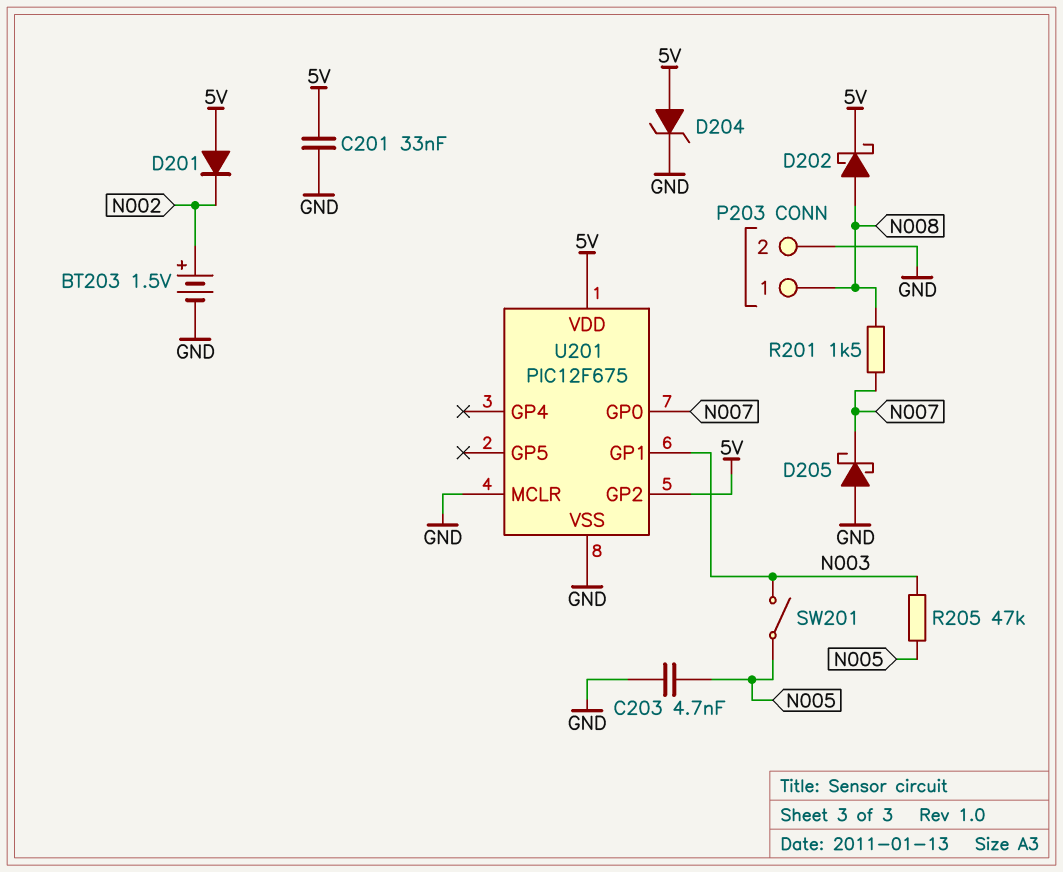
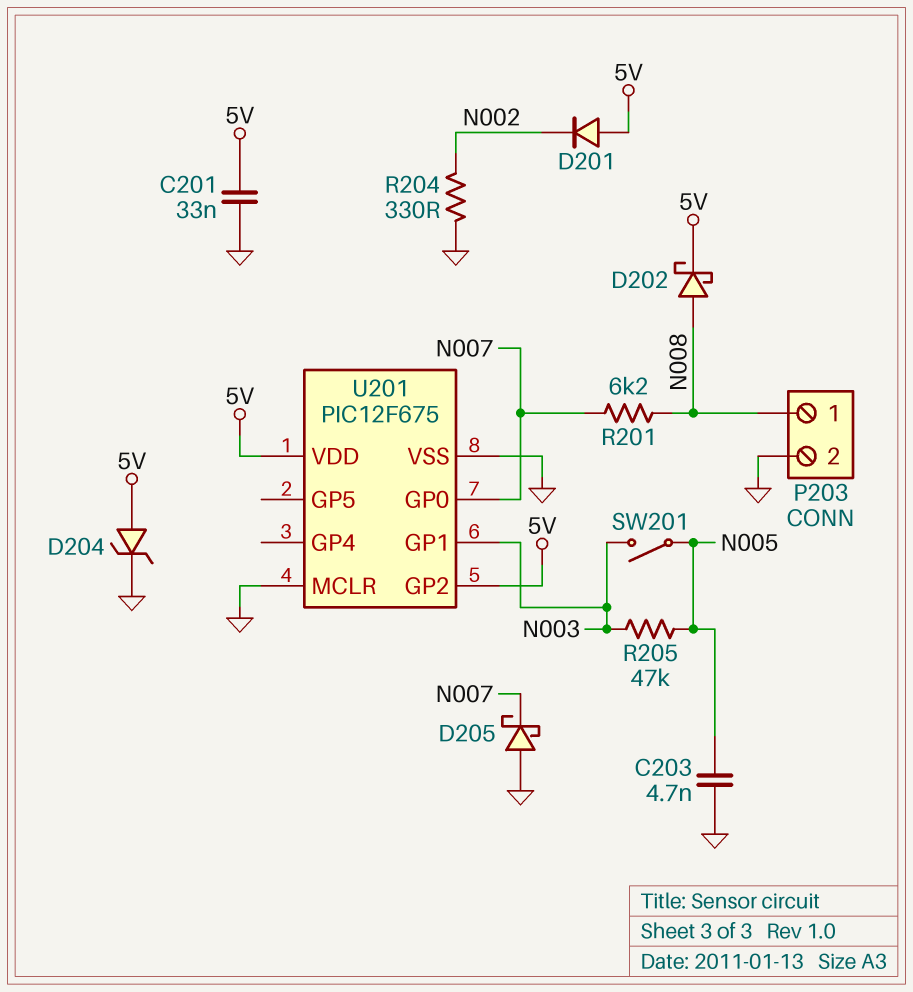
BT203: 1.5V (plus N002, minus GND) -> none
R201: 1.5k (N007, N008) -> 6.2k (N007, N008)
R204: none -> 330 (GND, N002)

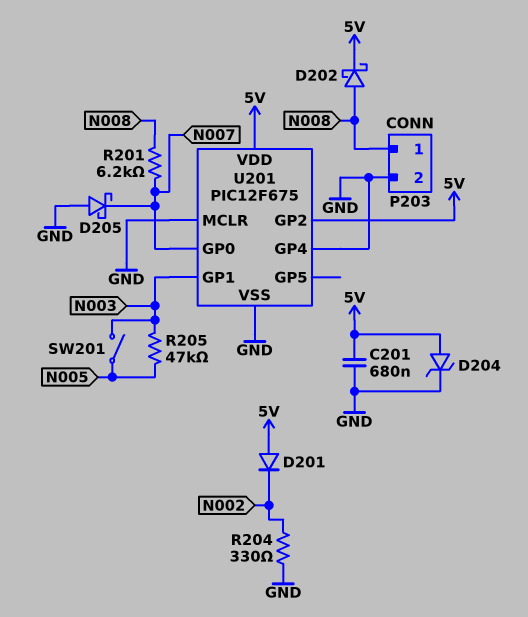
C201: 33nF (5V, GND) -> 680nF (5V, GND)
C203: 4.7nF (GND, N005) -> none
U201 pin GP4: none -> GND

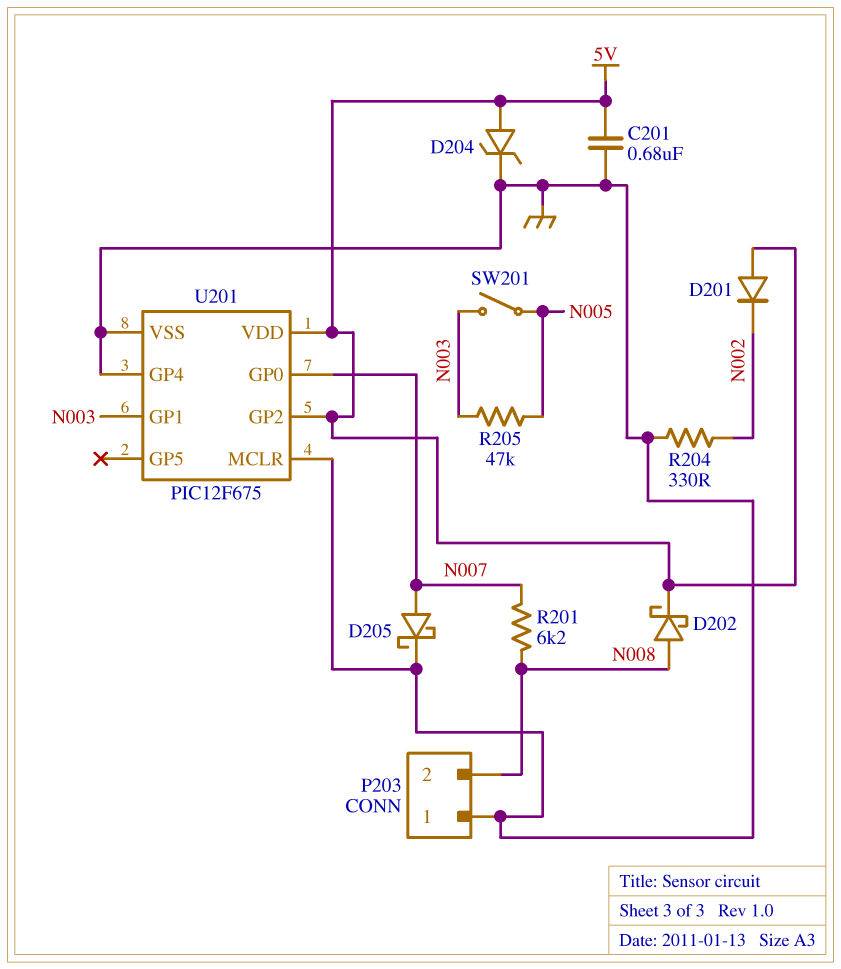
D205: schottky (A GND, K N007) -> schottky (A N007, K GND)
P203 pin 1: N008 -> GND
P203 pin 2: GND -> N008

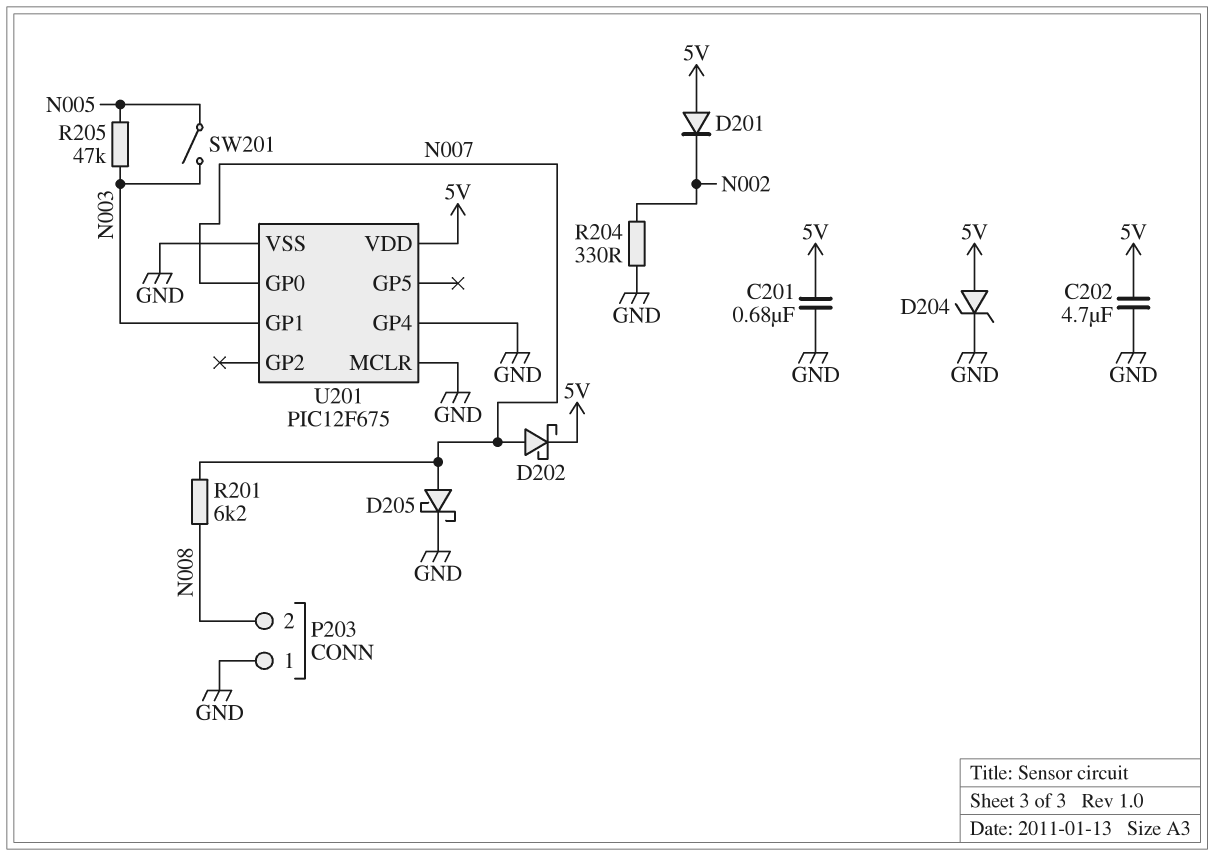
C202: none -> 4.7uF (5V, GND)
D202: schottky (A N008, K 5V) -> schottky (A N007, K 5V)
U201 pin GP2: 5V -> none

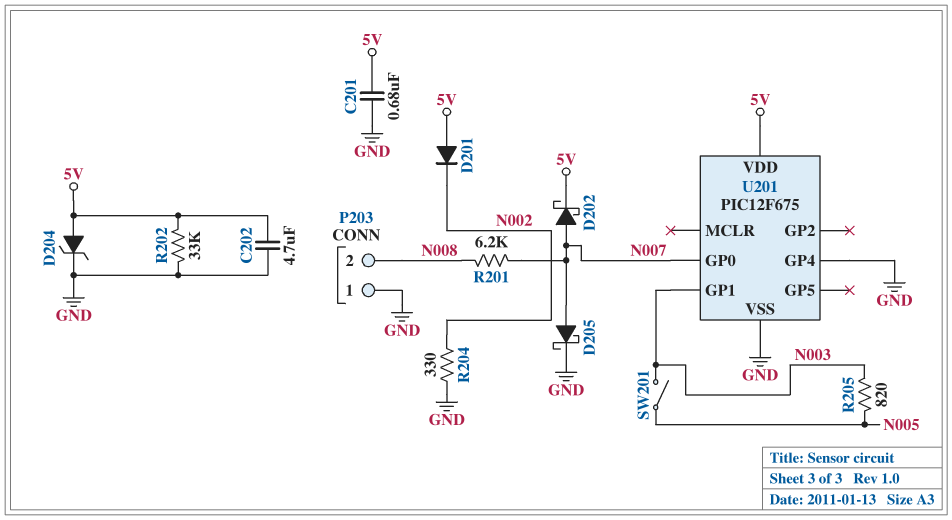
R202: none -> 33k (5V, GND)
R205: 47k (N003, N005) -> 820 (N003, N005)
U201 pin MCLR: GND -> none

